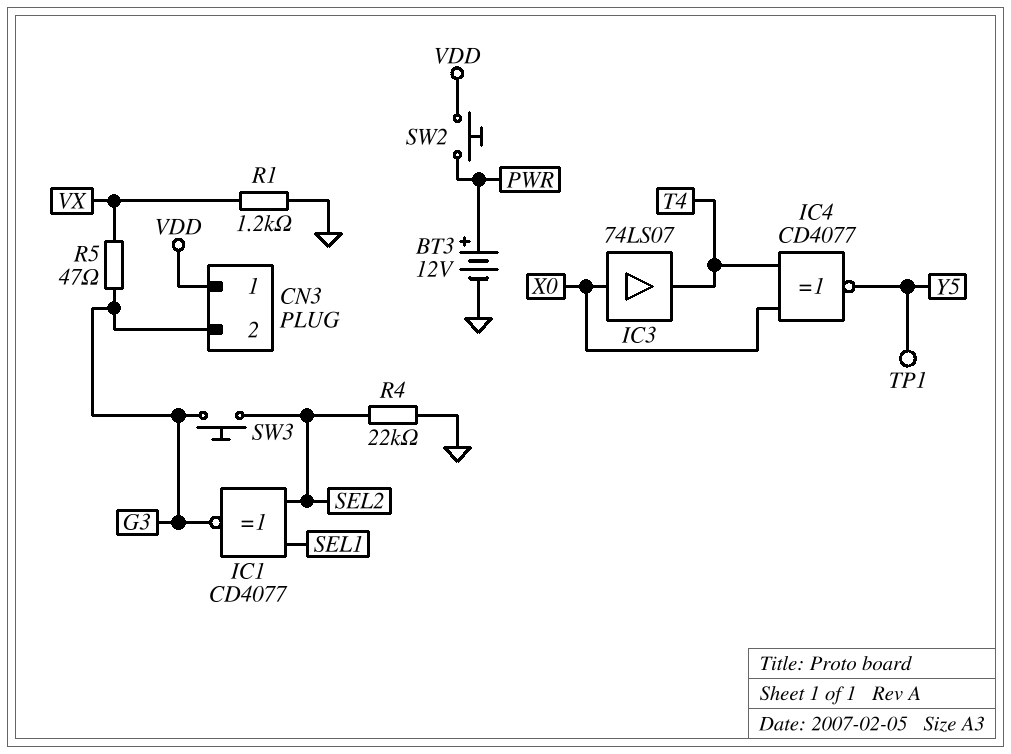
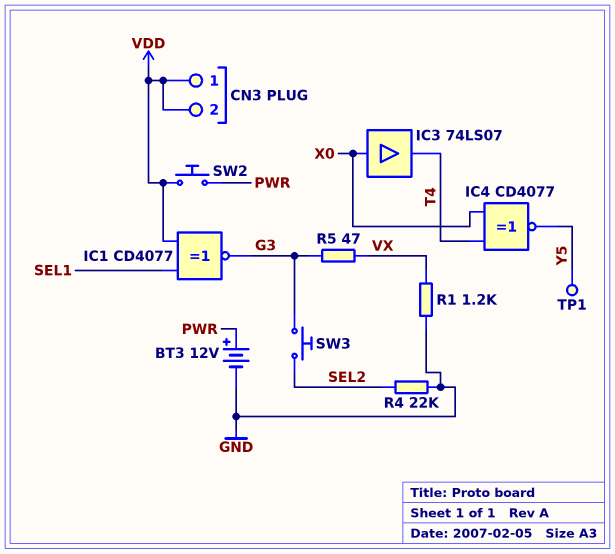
CN3 pin 2: G3 -> VDD
IC1: XNOR CD4077 (in SEL1, in SEL2, out G3) -> XNOR CD4077 (in SEL1, in VDD, out G3)

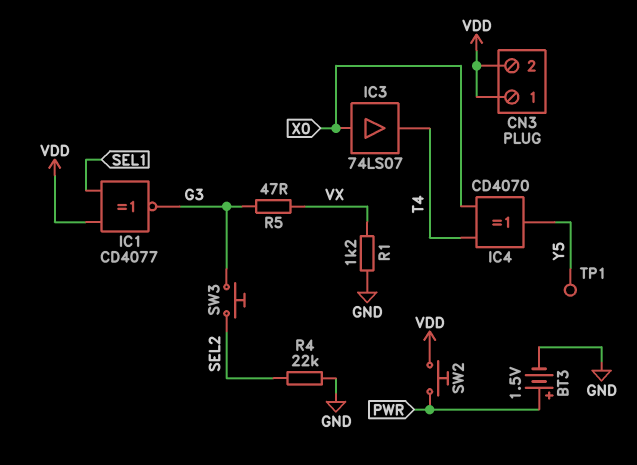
BT3: 12V (plus PWR, minus GND) -> 1.5V (plus PWR, minus GND)
IC4: XNOR CD4077 (in T4, in X0, out Y5) -> XOR CD4070 (in T4, in X0, out Y5)

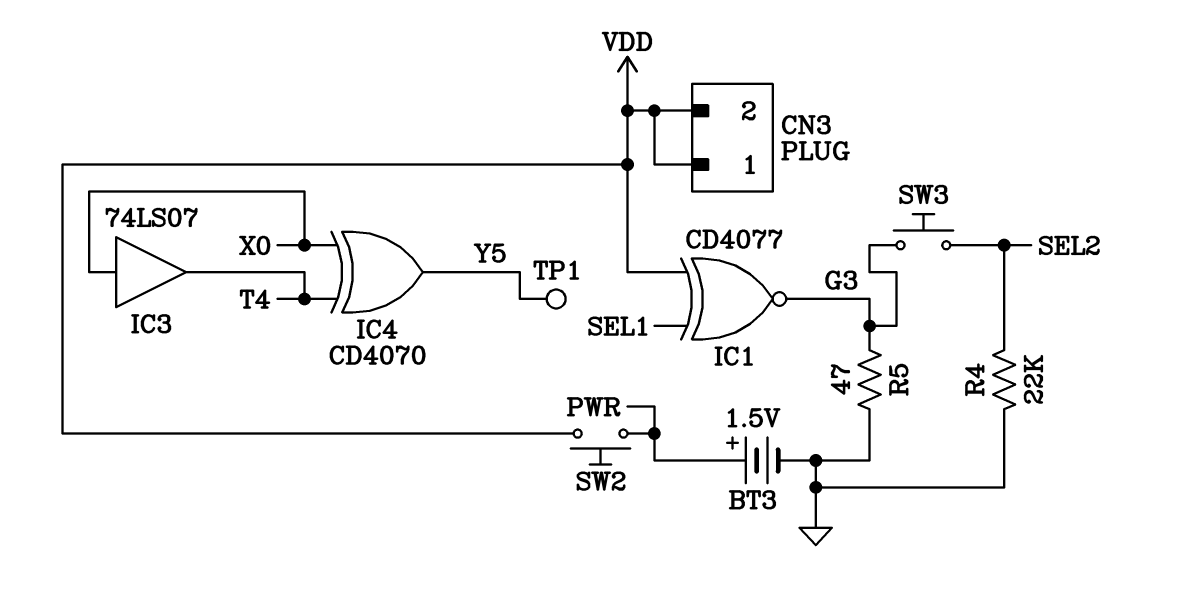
R1: 1.2k (GND, VX) -> none
R5: 47 (G3, VX) -> 47 (G3, GND)

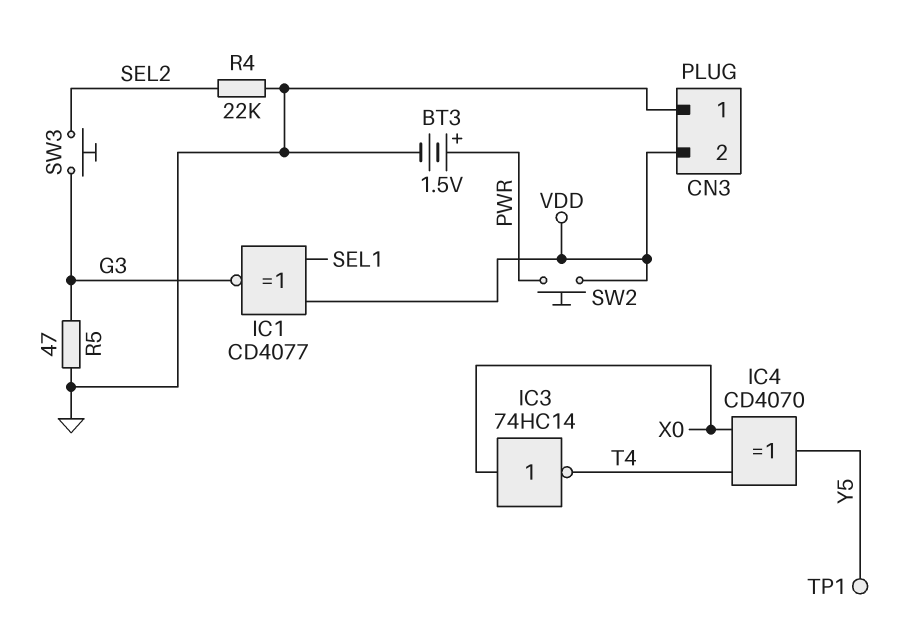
CN3 pin 1: VDD -> GND
IC3: buffer 74LS07 (in X0, out T4) -> NOT 74HC14 (in X0, out T4)

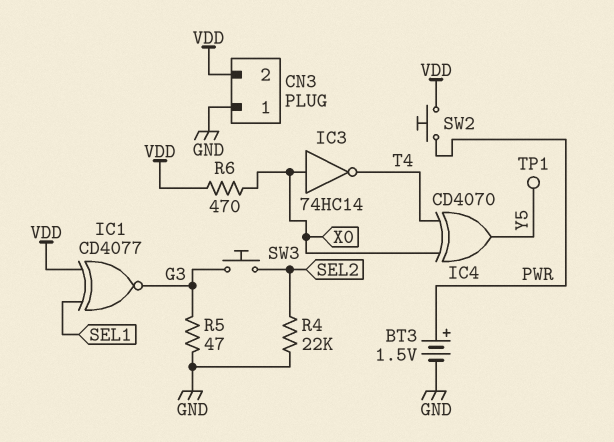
R6: none -> 470 (VDD, X0)

